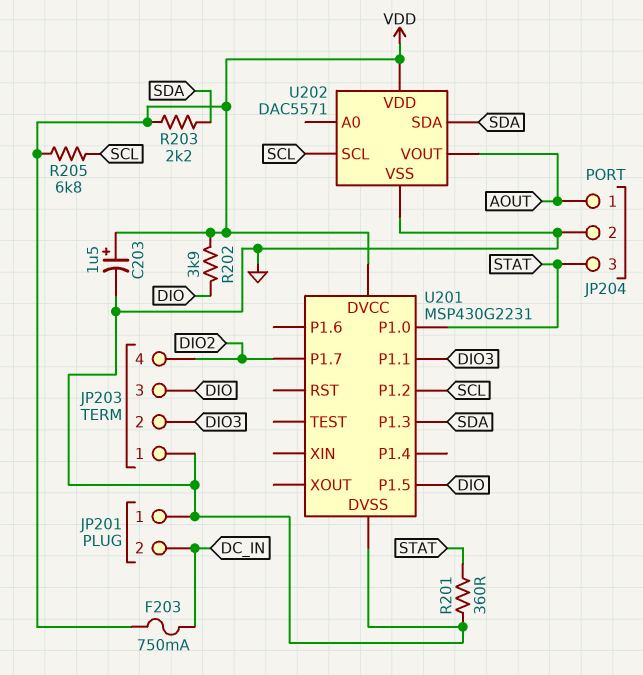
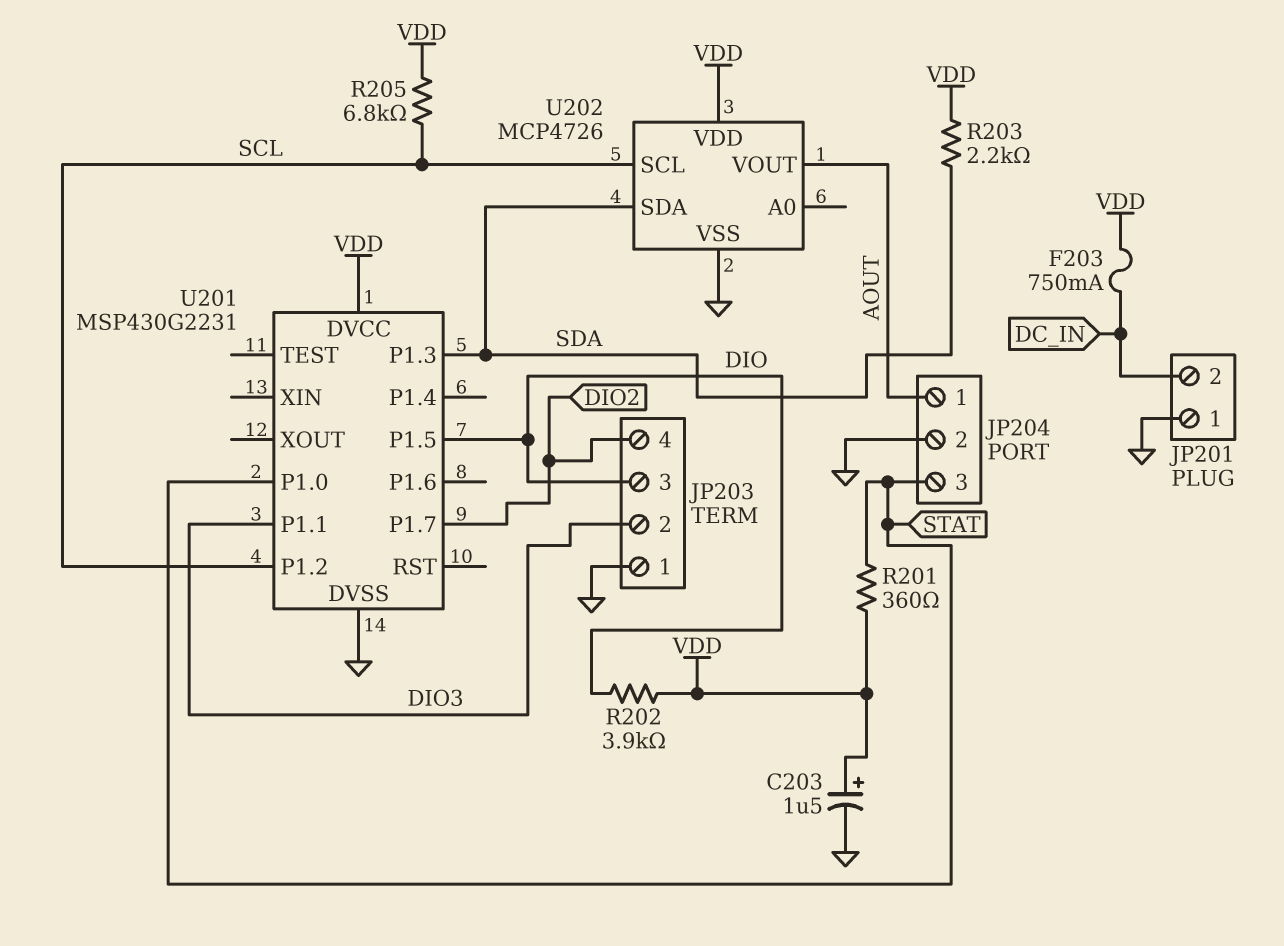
R201: 360 (GND, STAT) -> 360 (STAT, VDD)
U202: DAC5571 -> MCP4726

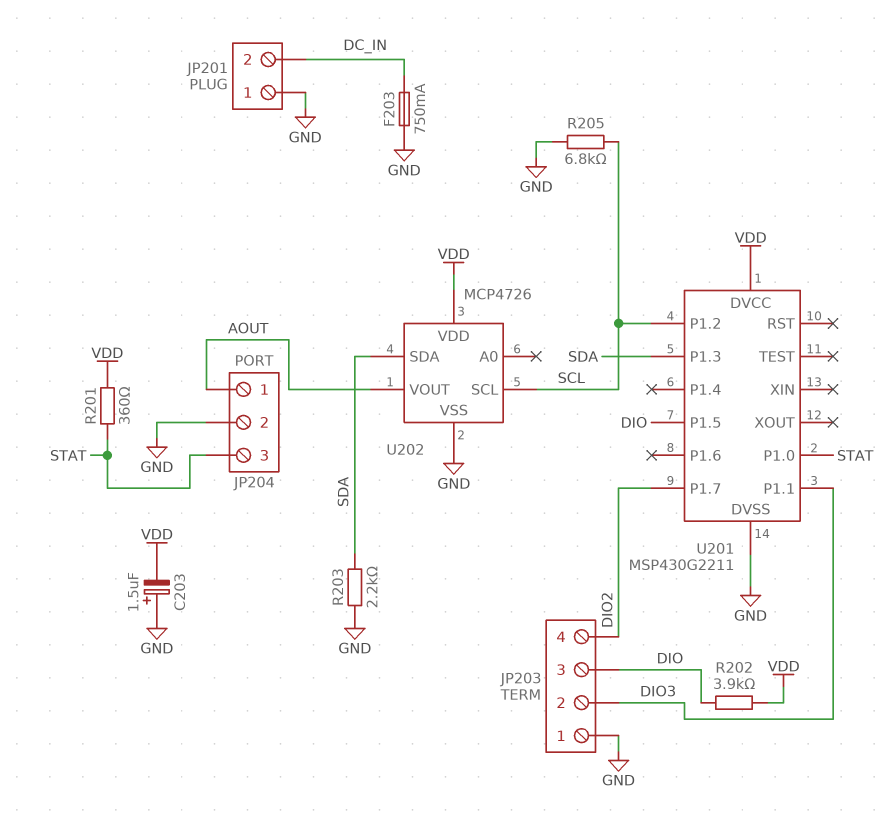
C203: 1.5uF (plus VDD, minus GND) -> 1.5uF (plus GND, minus VDD)
F203: 750mA (DC_IN, VDD) -> 750mA (DC_IN, GND)
R203: 2.2k (SDA, VDD) -> 2.2k (GND, SDA)
R205: 6.8k (SCL, VDD) -> 6.8k (GND, SCL)
U201: MSP430G2231 -> MSP430G2211

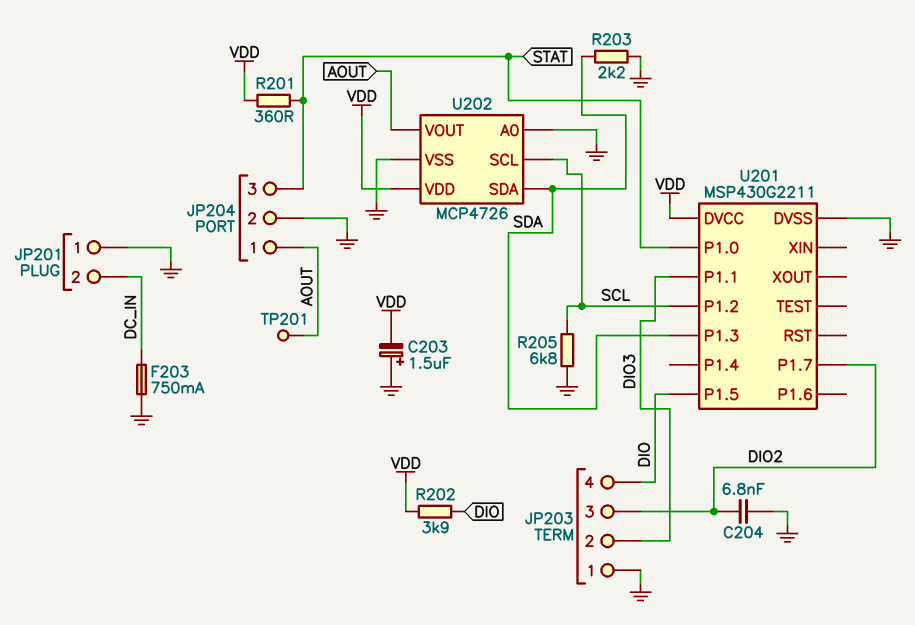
C204: none -> 6.8nF (DIO2, GND)
JP203 pin 3: DIO -> DIO2
JP203 pin 4: DIO2 -> DIO
TP201: none -> test point (AOUT)
U202 pin A0: none -> GND

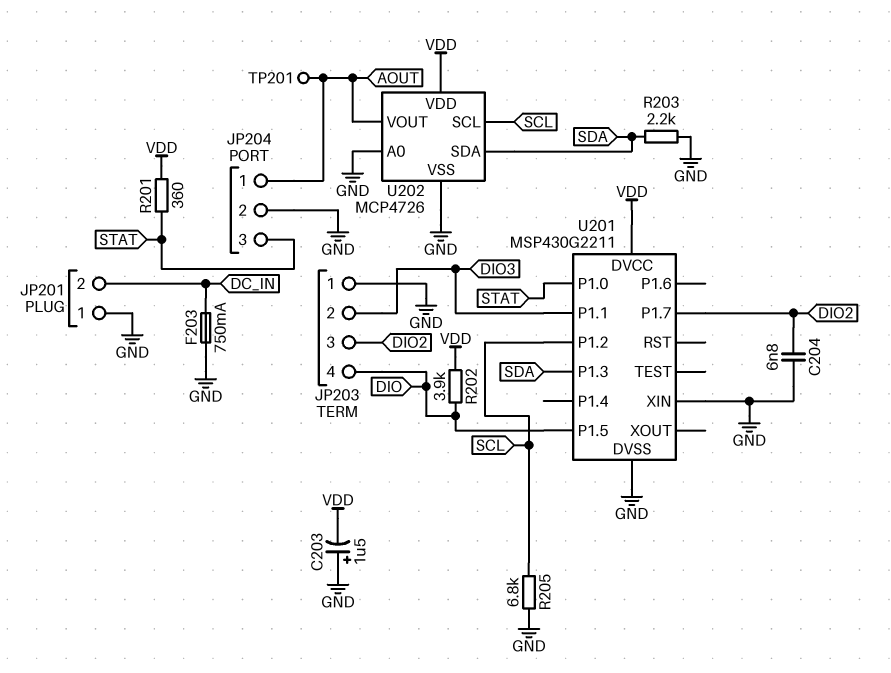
U201 pin XIN: none -> GND

